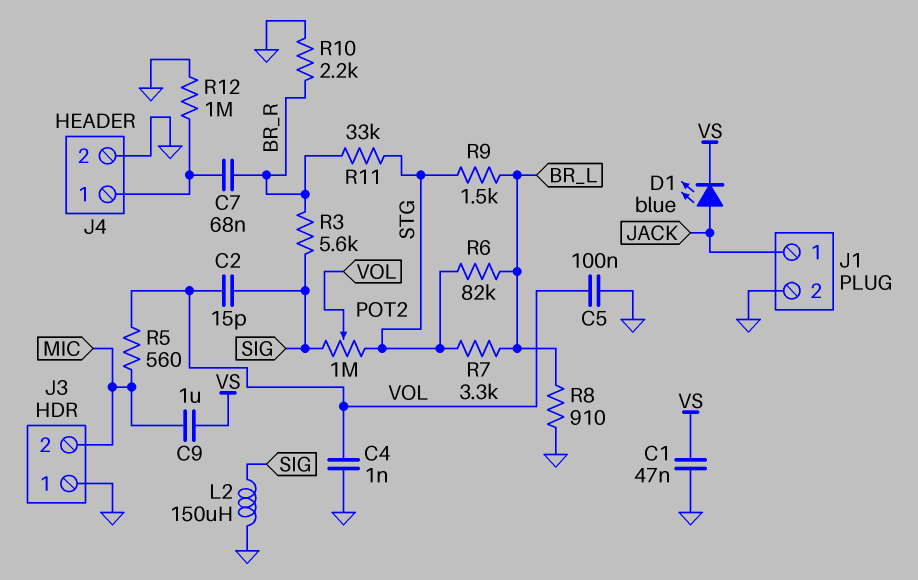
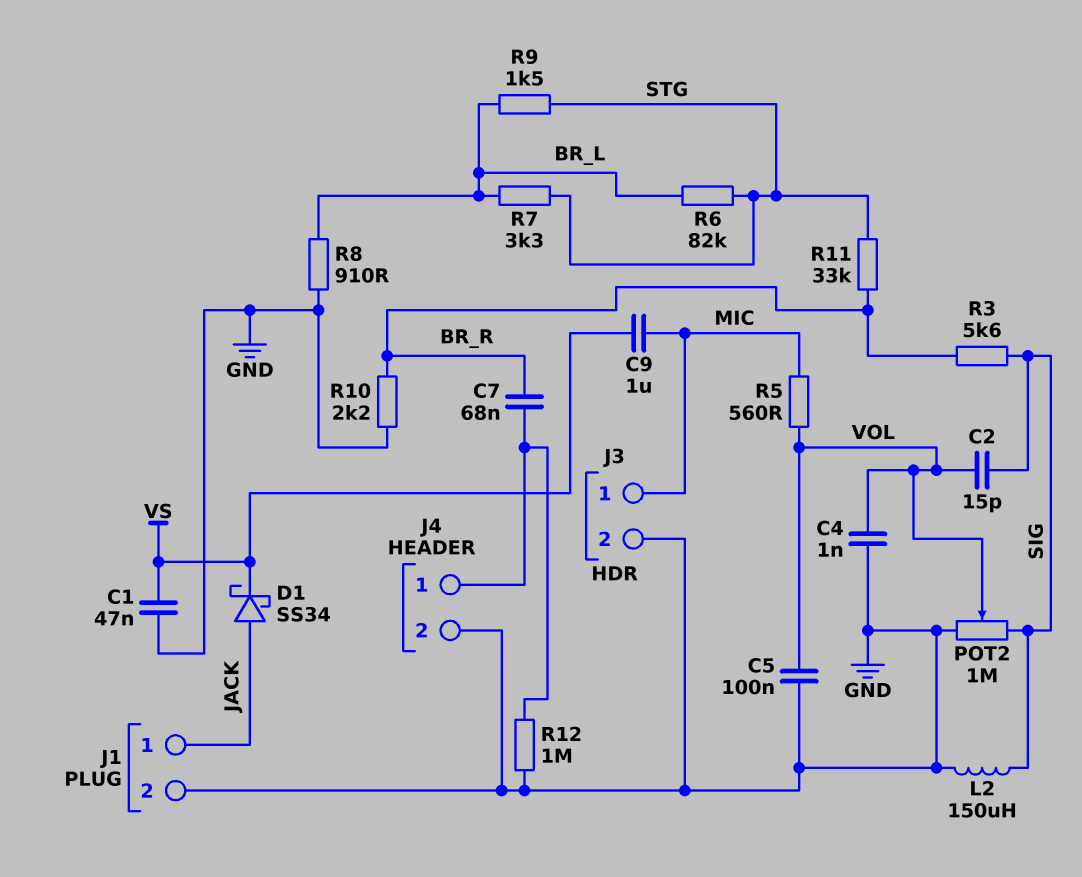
D1: LED blue (A JACK, K VS) -> schottky SS34 (A JACK, K VS)
J3 pin 1: GND -> MIC
J3 pin 2: MIC -> GND
POT2: 1M (SIG, STG, wiper VOL) -> 1M (GND, SIG, wiper VOL)

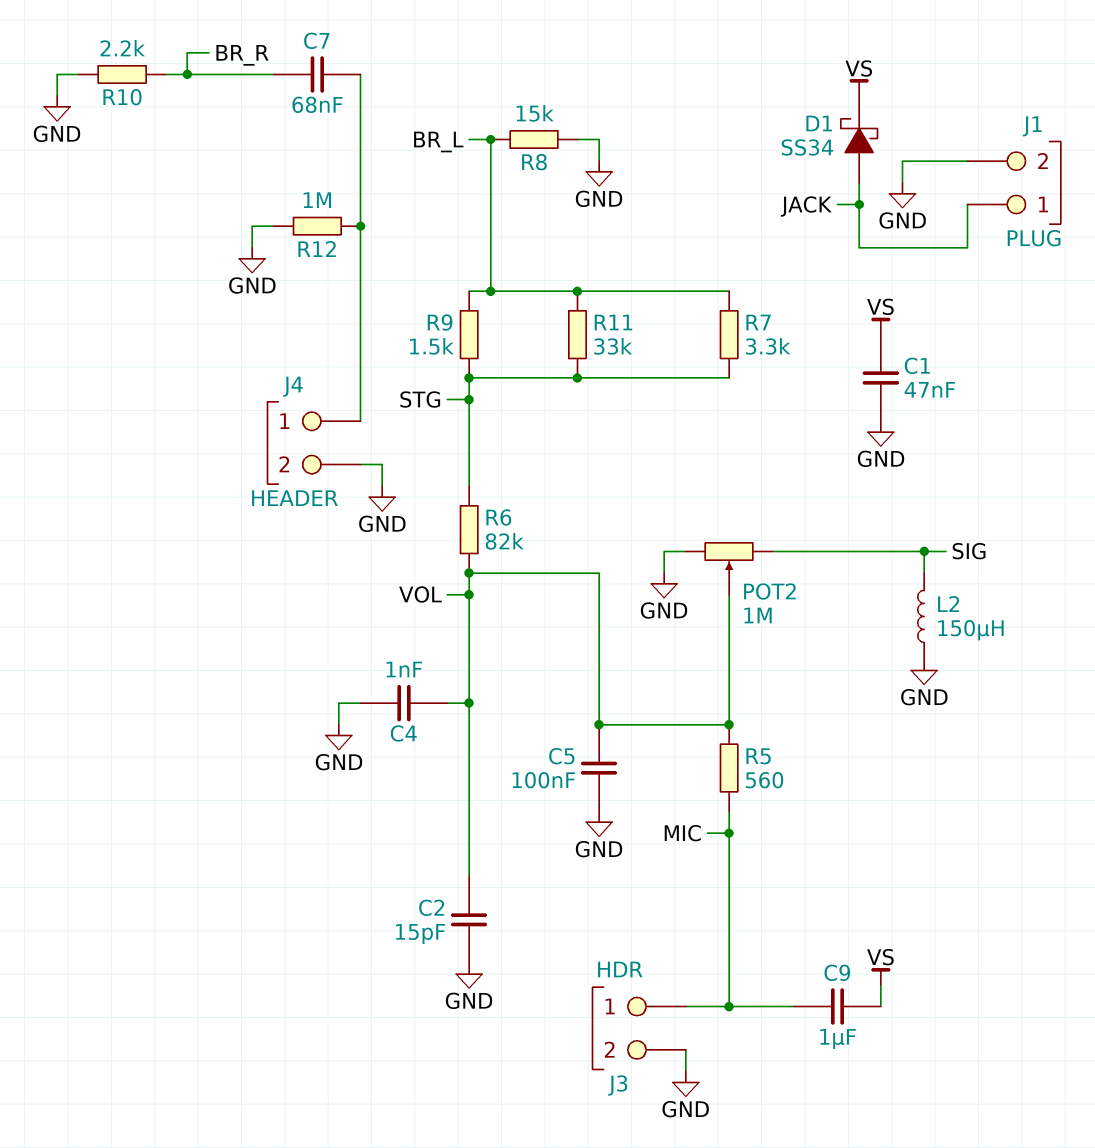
C2: 15pF (SIG, VOL) -> 15pF (GND, VOL)
R3: 5.6k (BR_R, SIG) -> none
R6: 82k (BR_L, STG) -> 82k (STG, VOL)
R8: 910 (BR_L, GND) -> 15k (BR_L, GND)
R11: 33k (BR_R, STG) -> 33k (BR_L, STG)

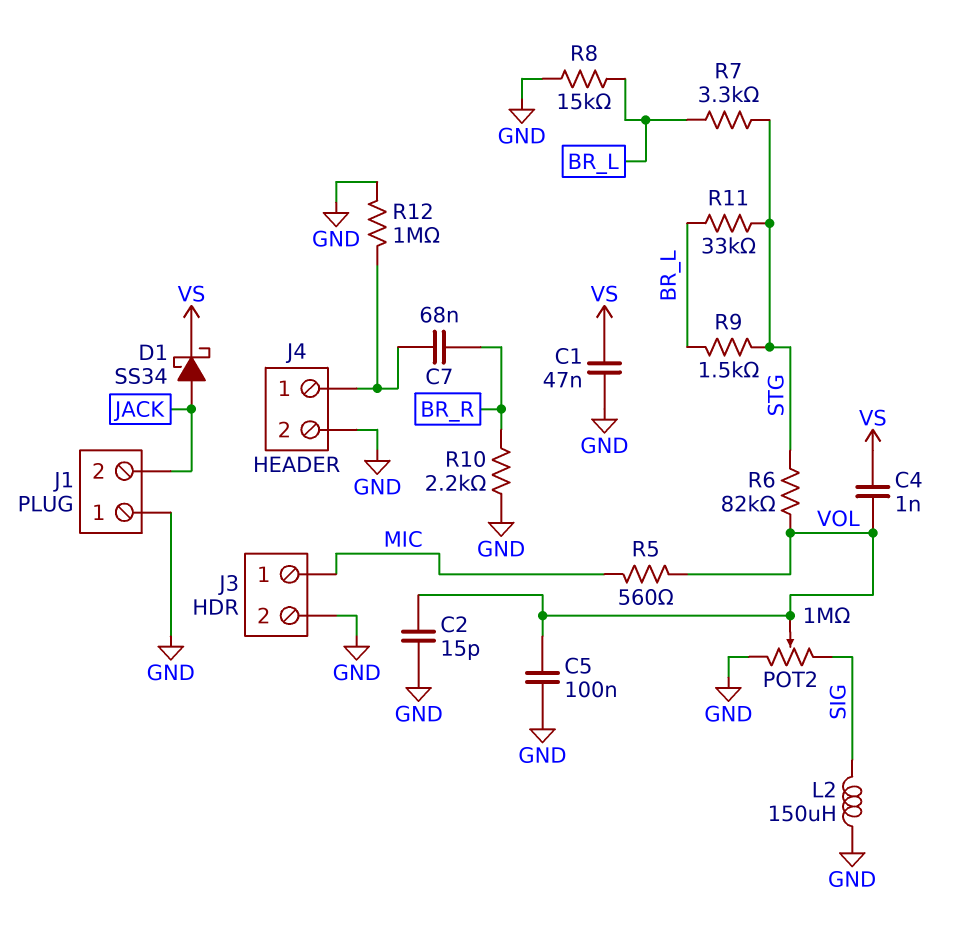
C4: 1nF (GND, VOL) -> 1nF (VOL, VS)
C9: 1uF (MIC, VS) -> none
J1 pin 1: JACK -> GND
J1 pin 2: GND -> JACK

